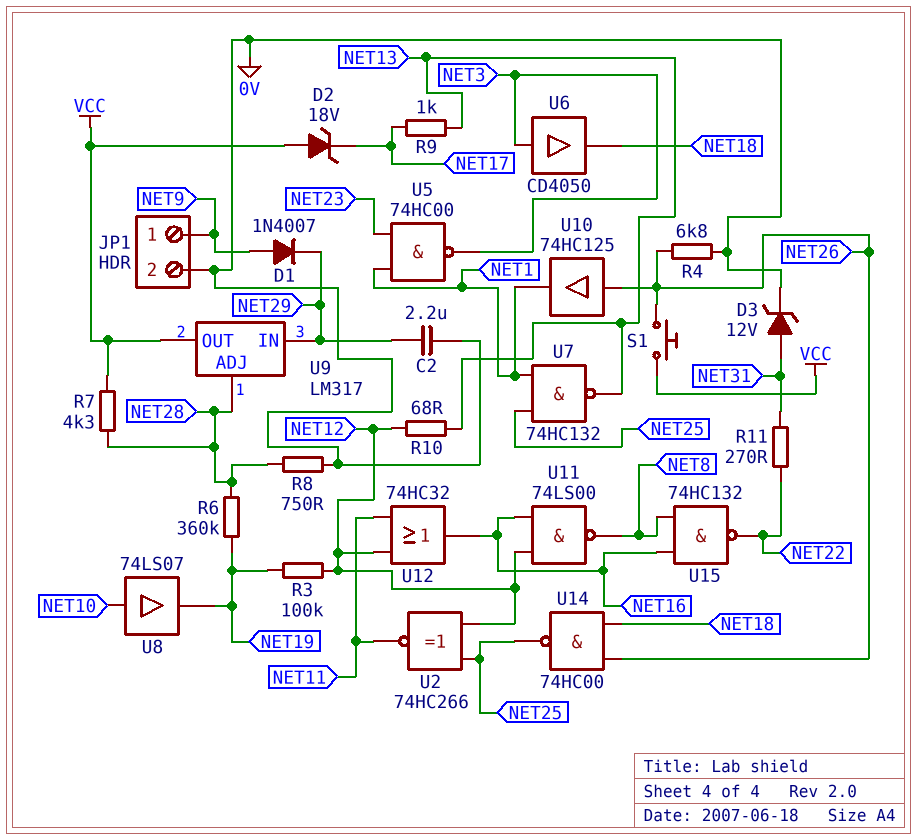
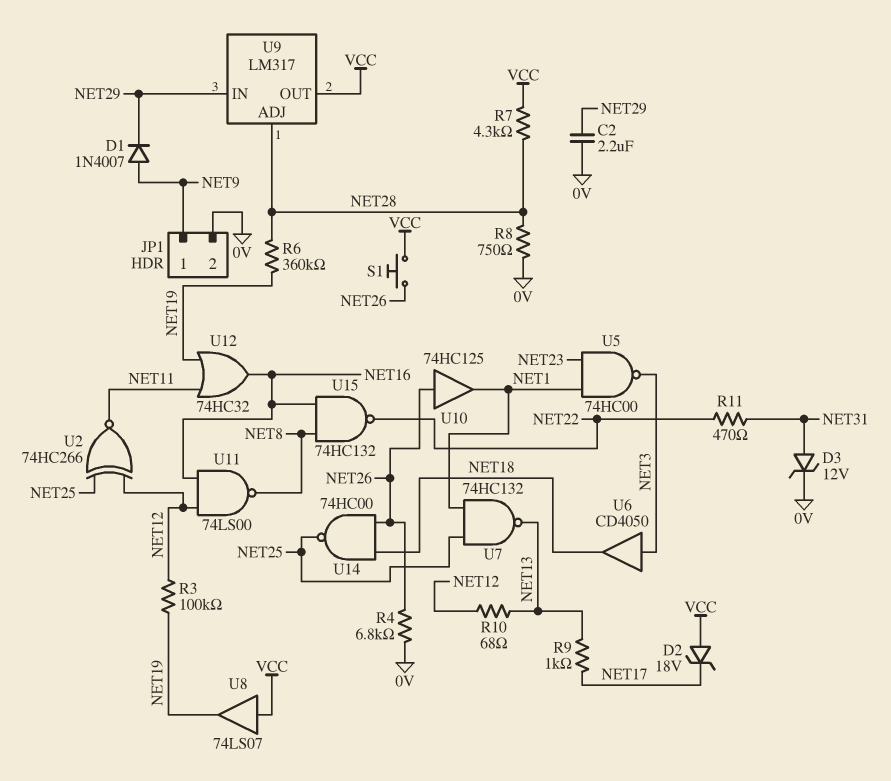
R11: 270 (NET22, NET31) -> 470 (NET22, NET31)
U8: buffer 74LS07 (in NET10, out NET19) -> buffer 74LS07 (in VCC, out NET19)
U12: OR 74HC32 (in NET11, in NET12, out NET16) -> OR 74HC32 (in NET11, in NET19, out NET16)

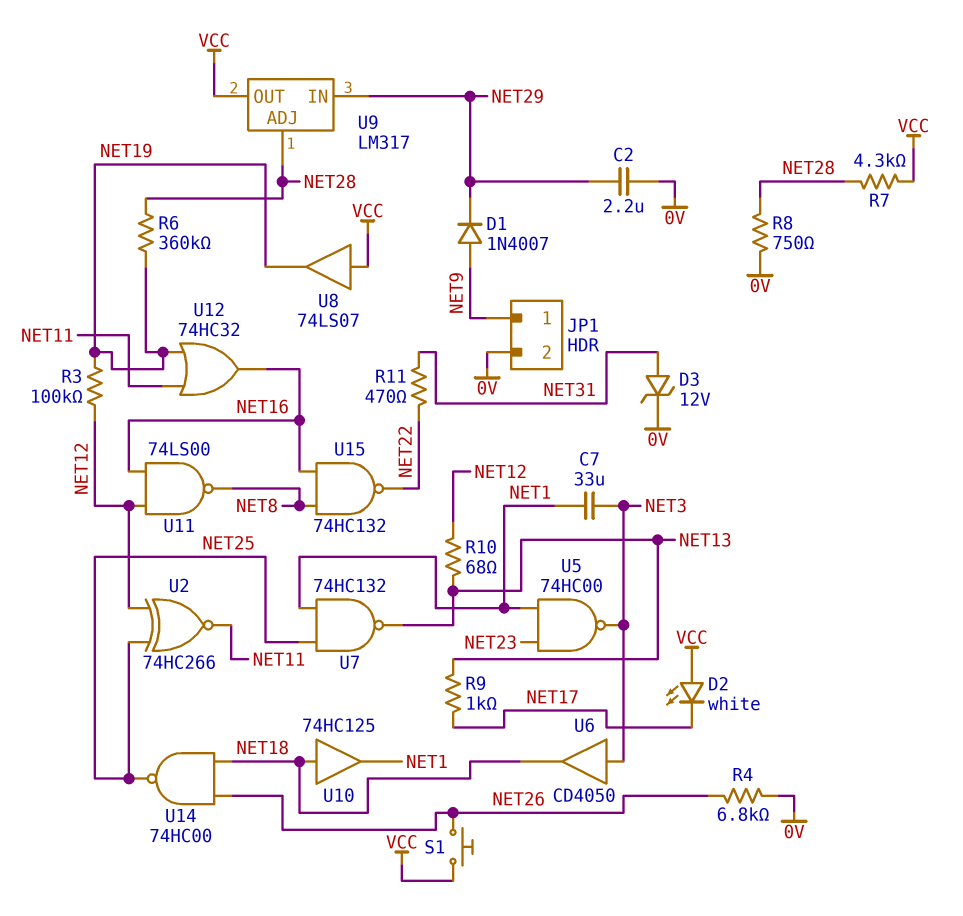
C7: none -> 33uF (NET1, NET3)
D2: zener 18V (A VCC, K NET17) -> LED white (A VCC, K NET17)
U10: buffer 74HC125 (in NET26, out NET1) -> buffer 74HC125 (in NET18, out NET1)

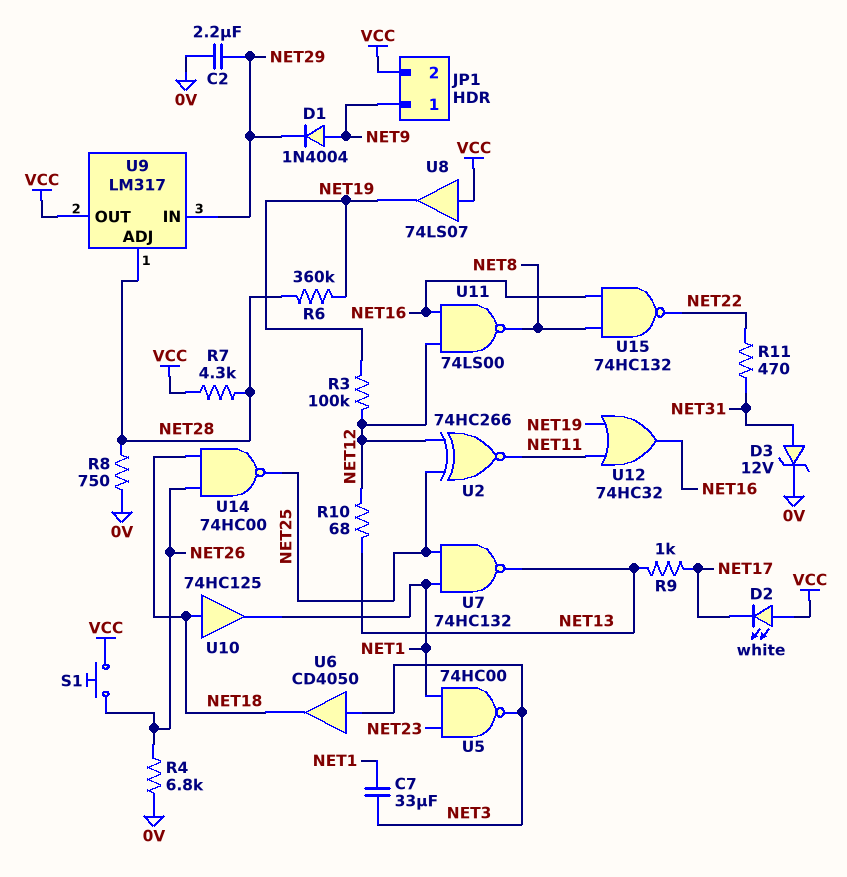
D1: diode 1N4007 (A NET9, K NET29) -> diode 1N4004 (A NET9, K NET29)
JP1 pin 2: 0V -> VCC

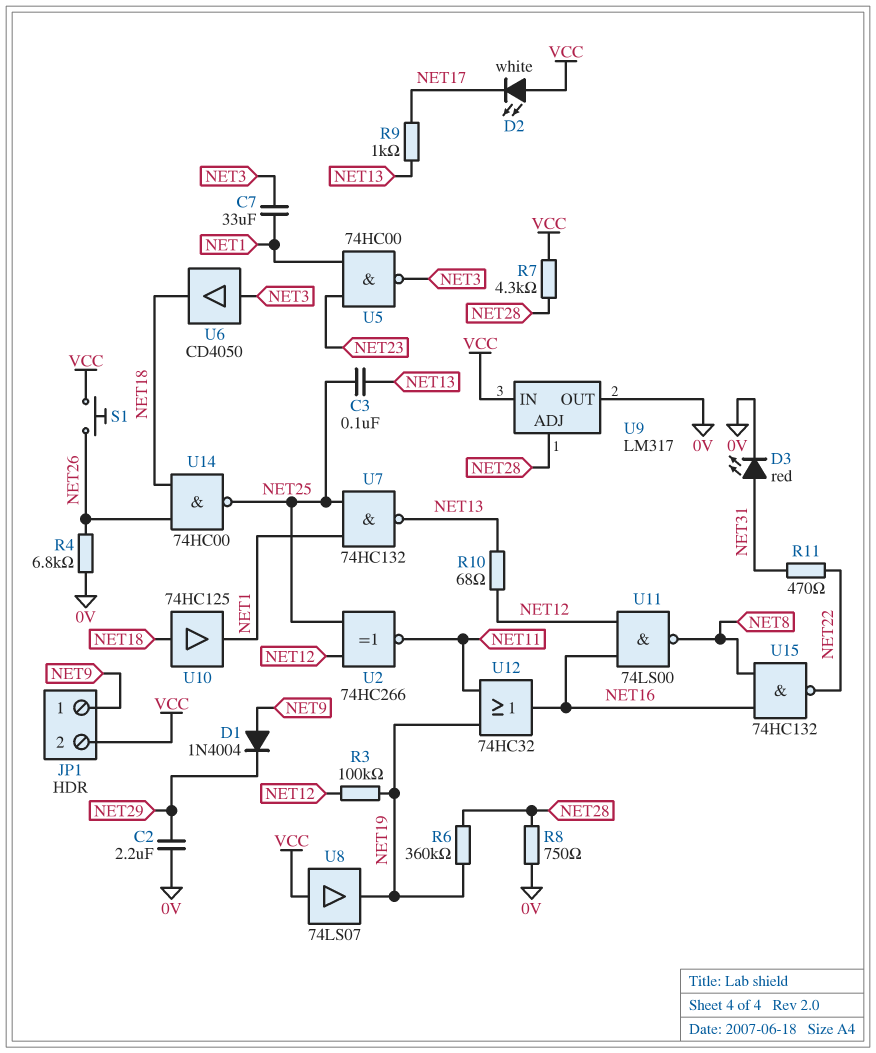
C3: none -> 100nF (NET13, NET25)
D3: zener 12V (A NET31, K 0V) -> LED red (A NET31, K 0V)
U9 pin IN: NET29 -> VCC
U9 pin OUT: VCC -> 0V

